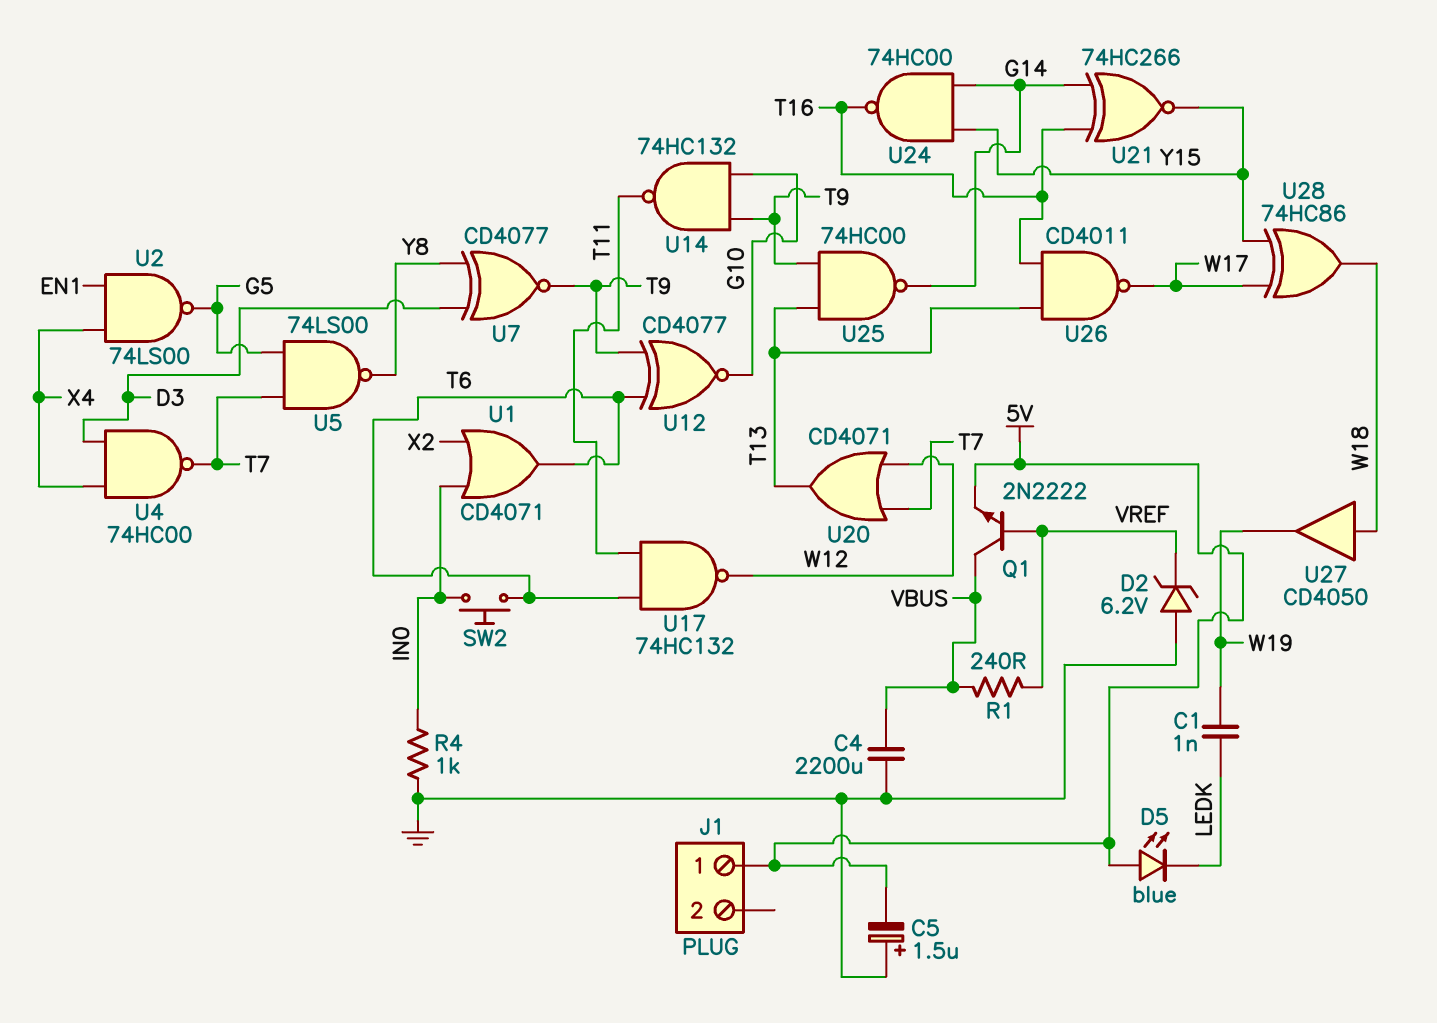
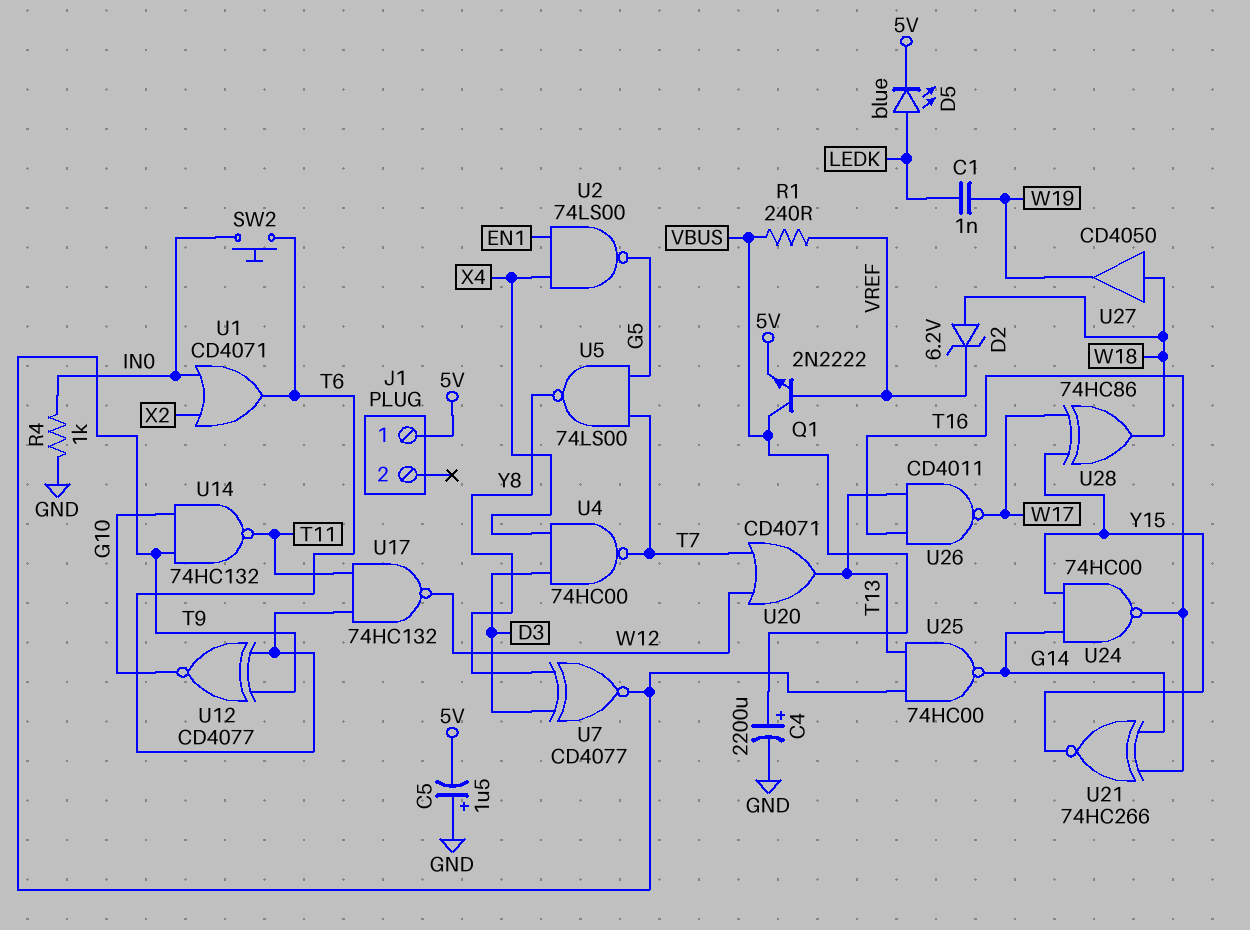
C4: 2200uF (GND, VBUS) -> 2200uF (plus VBUS, minus GND)
D2: zener 6.2V (A GND, K VREF) -> zener 6.2V (A W18, K VREF)
D5: LED blue (A 5V, K LEDK) -> LED blue (A LEDK, K 5V)

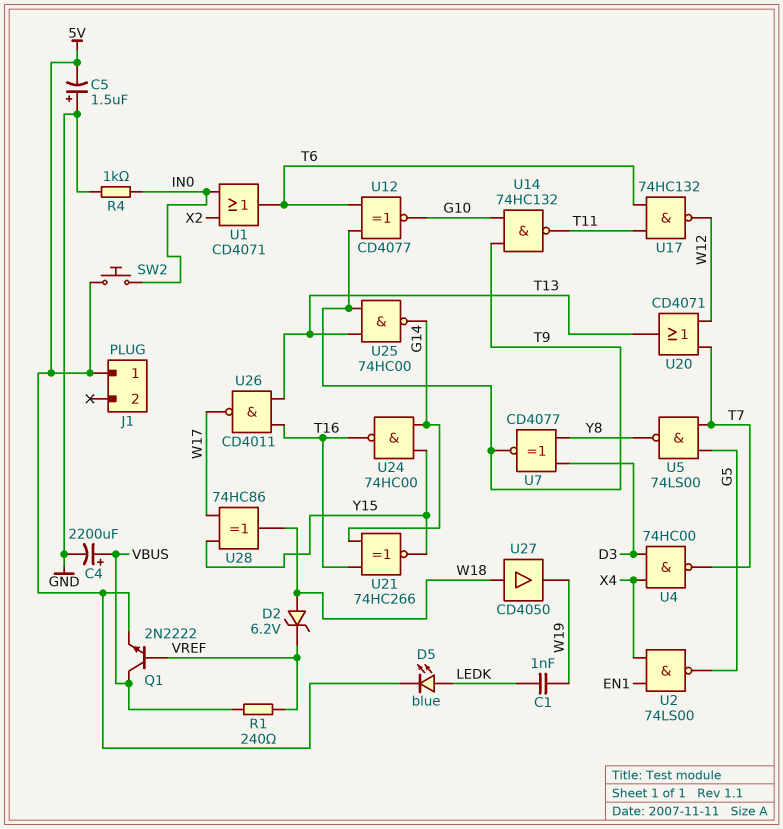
SW2: button (IN0, T6) -> button (5V, IN0)

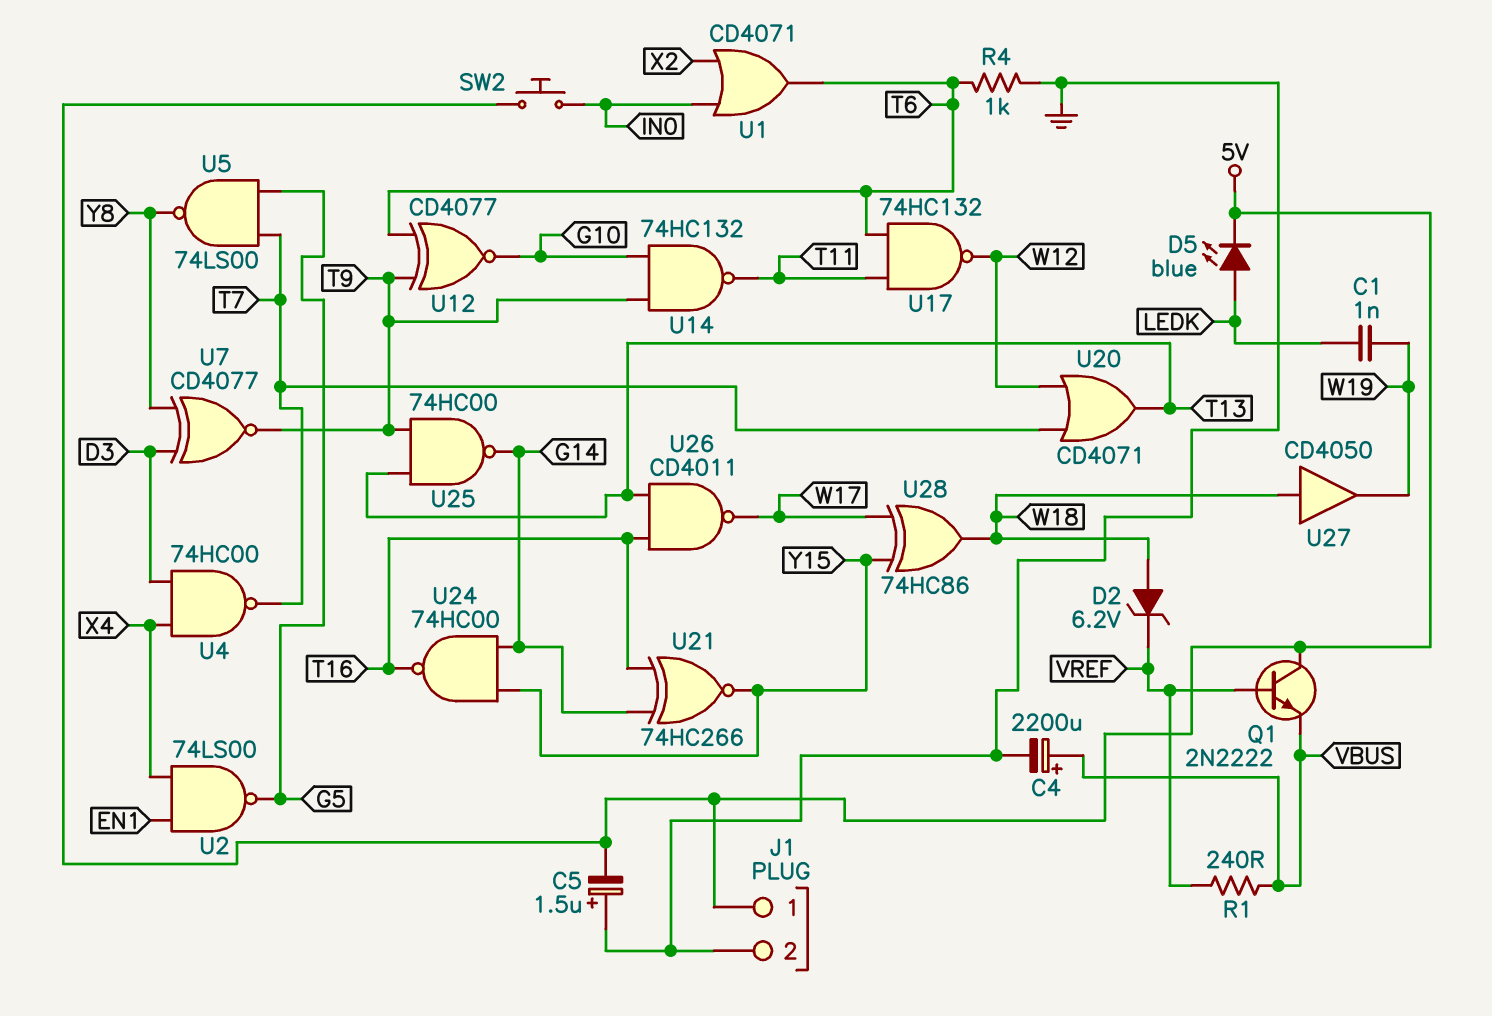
J1 pin 2: none -> GND
Q1: NPN 2N2222 (B VREF, C VBUS, E 5V) -> NPN 2N2222 (B VREF, C 5V, E VBUS)
R4: 1k (GND, IN0) -> 1k (GND, T6)

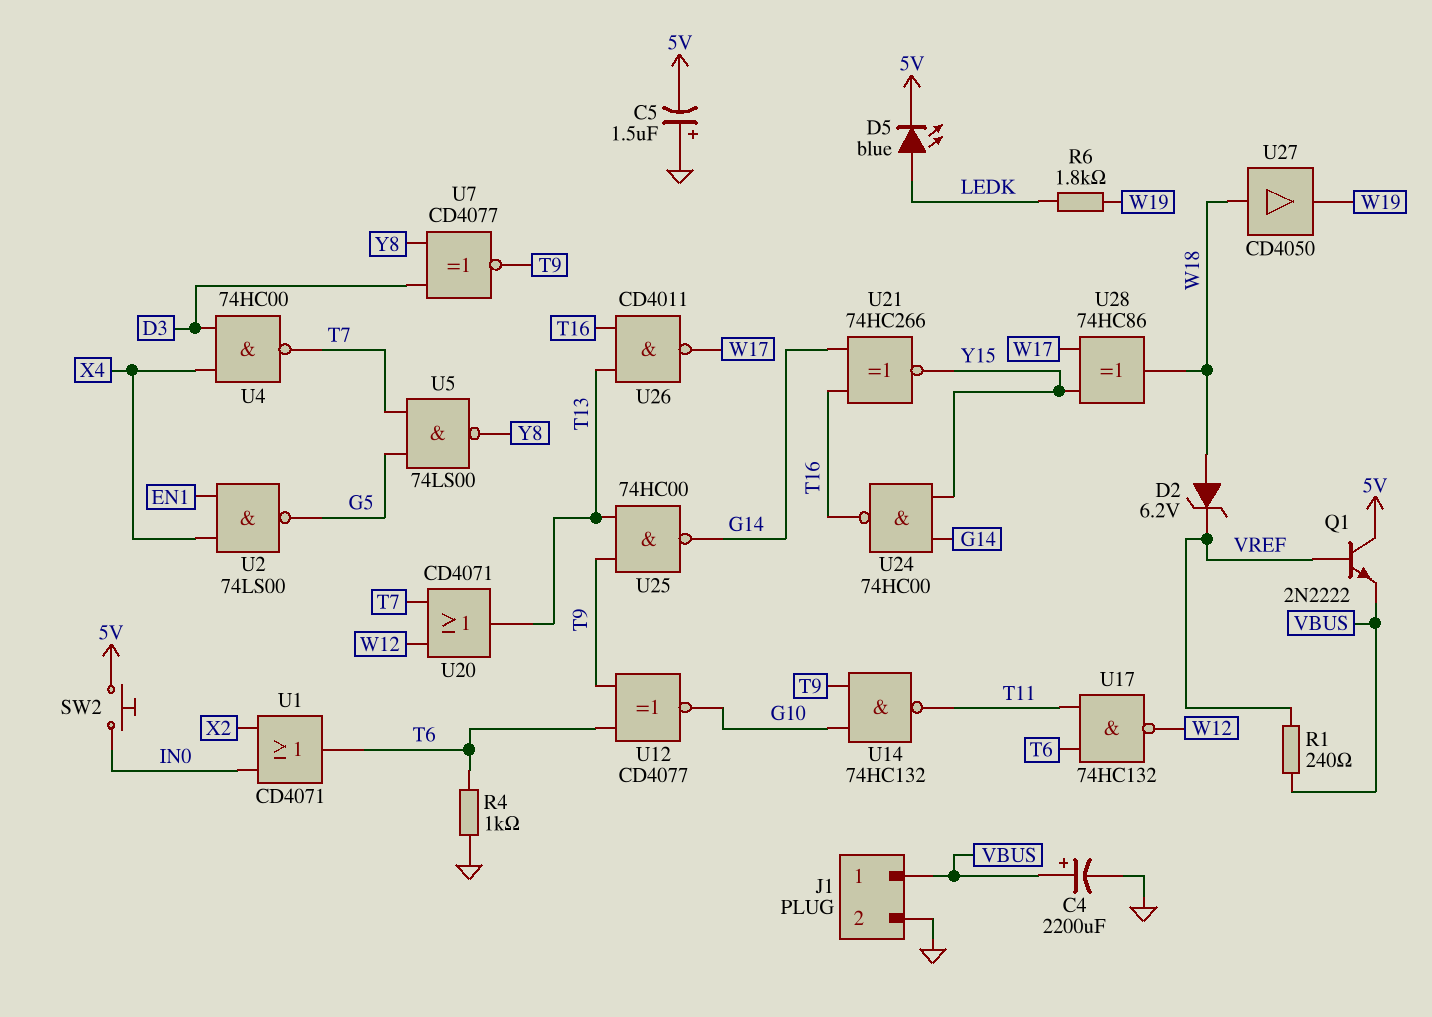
C1: 1nF (LEDK, W19) -> none
J1 pin 1: 5V -> VBUS
R6: none -> 1.8k (LEDK, W19)

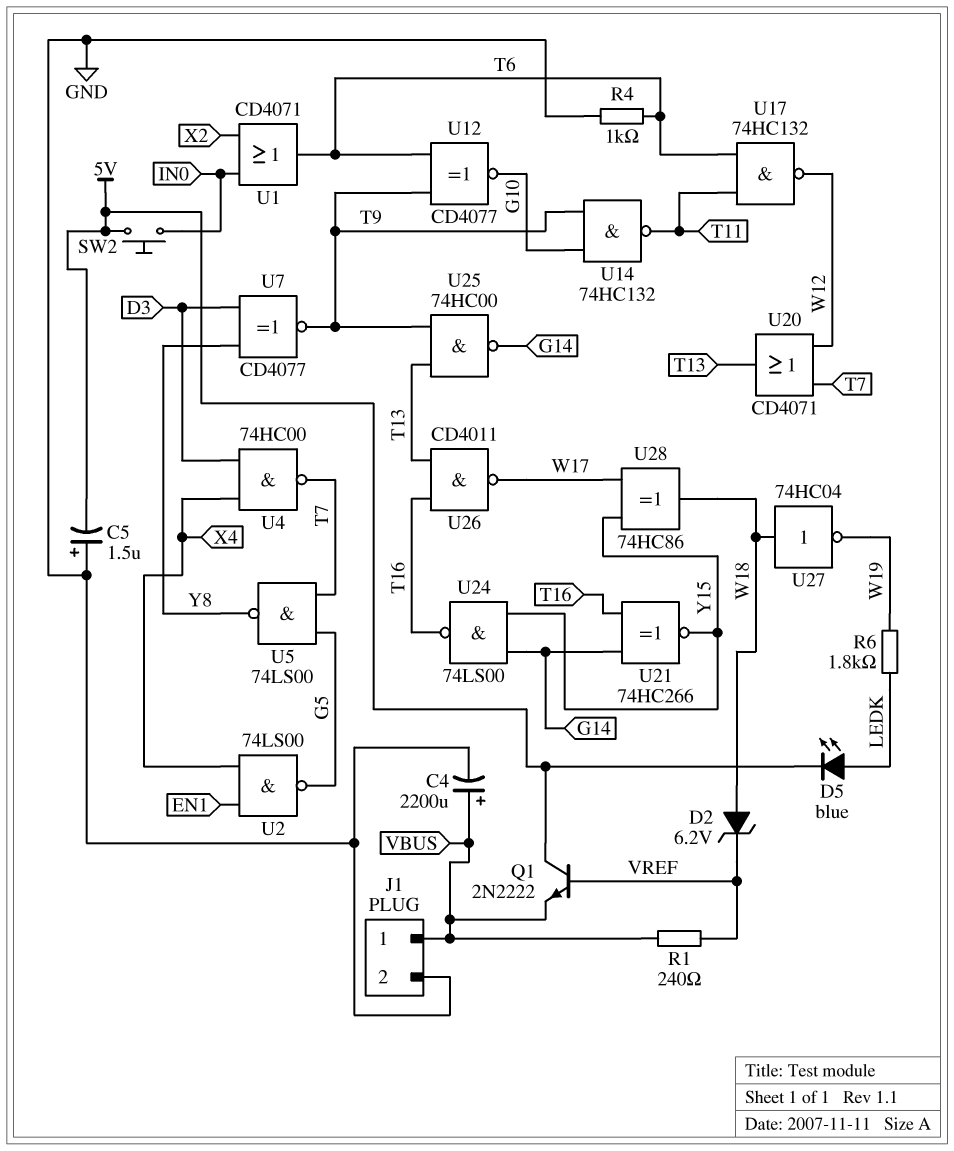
U24: NAND 74HC00 (in G14, in Y15, out T16) -> NAND 74LS00 (in G14, in Y15, out T16)
U27: buffer CD4050 (in W18, out W19) -> NOT 74HC04 (in W18, out W19)

